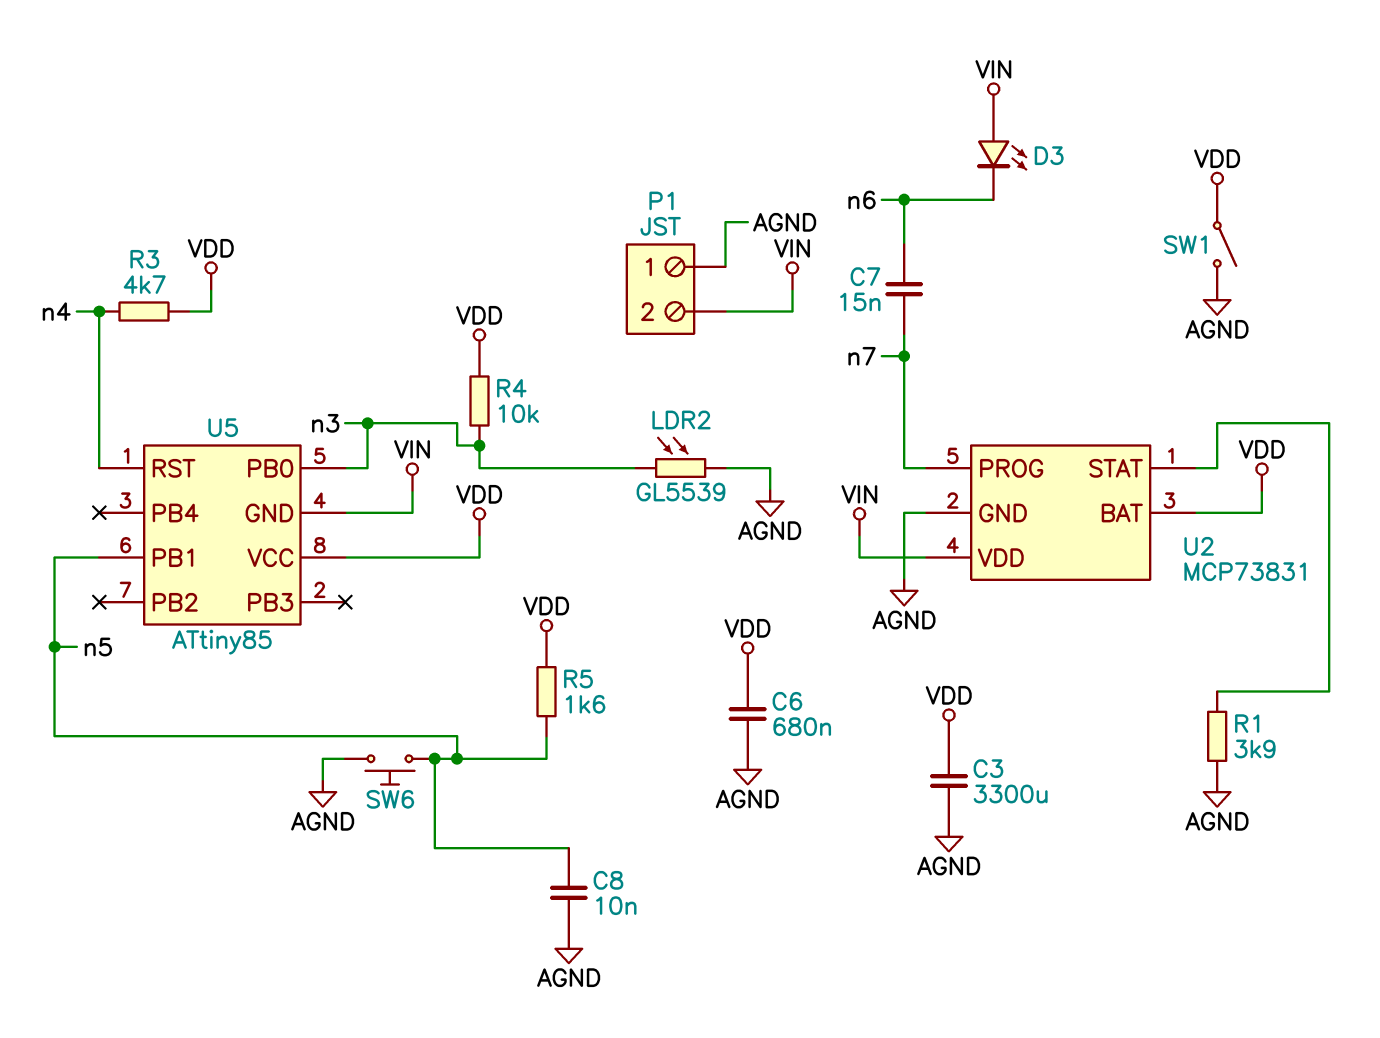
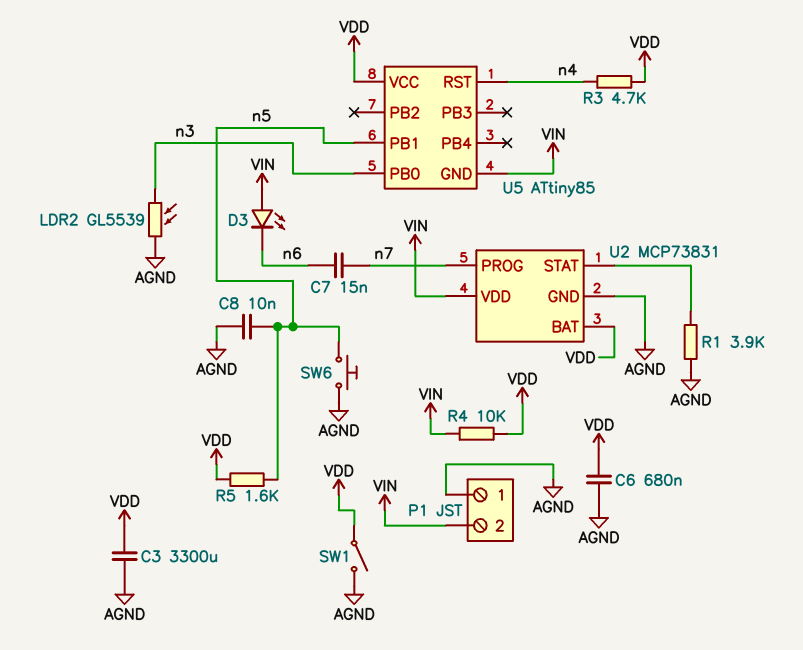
R4: 10k (VDD, n3) -> 10k (VDD, VIN)

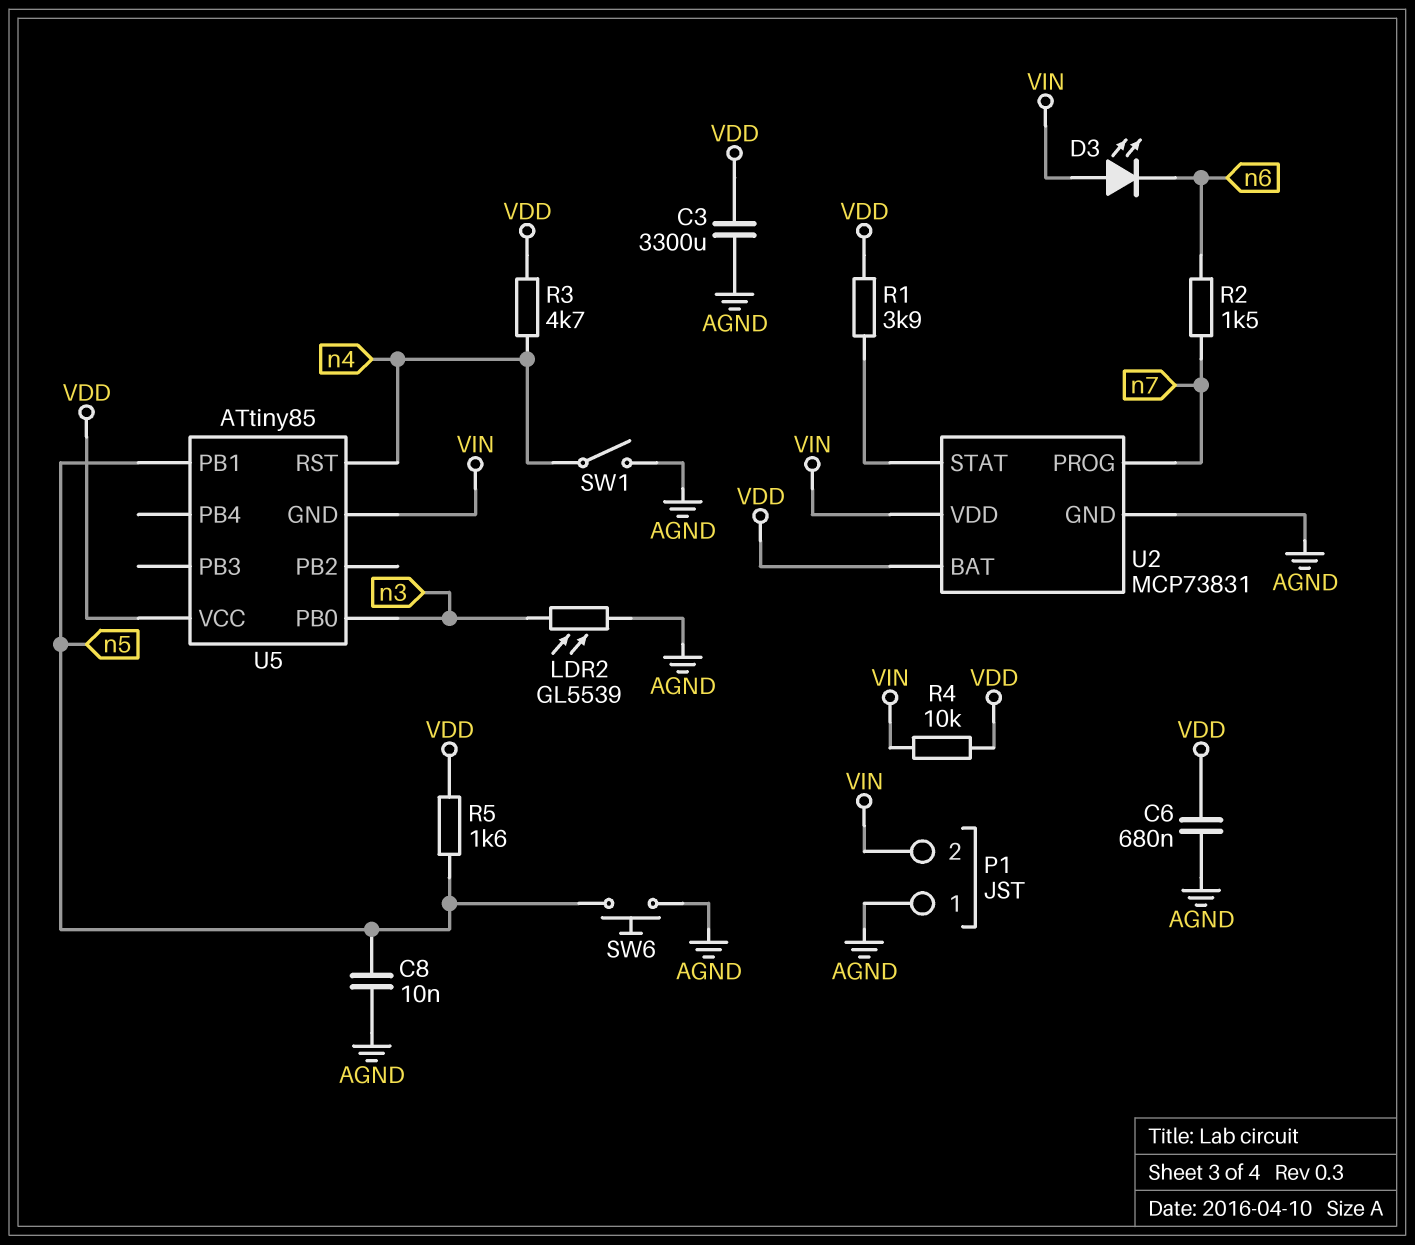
C7: 15nF (n6, n7) -> none
R1: 3.9k (AGND, U2/STAT) -> 3.9k (U2/STAT, VDD)
R2: none -> 1.5k (n6, n7)
SW1: switch (AGND, VDD) -> switch (AGND, n4)

